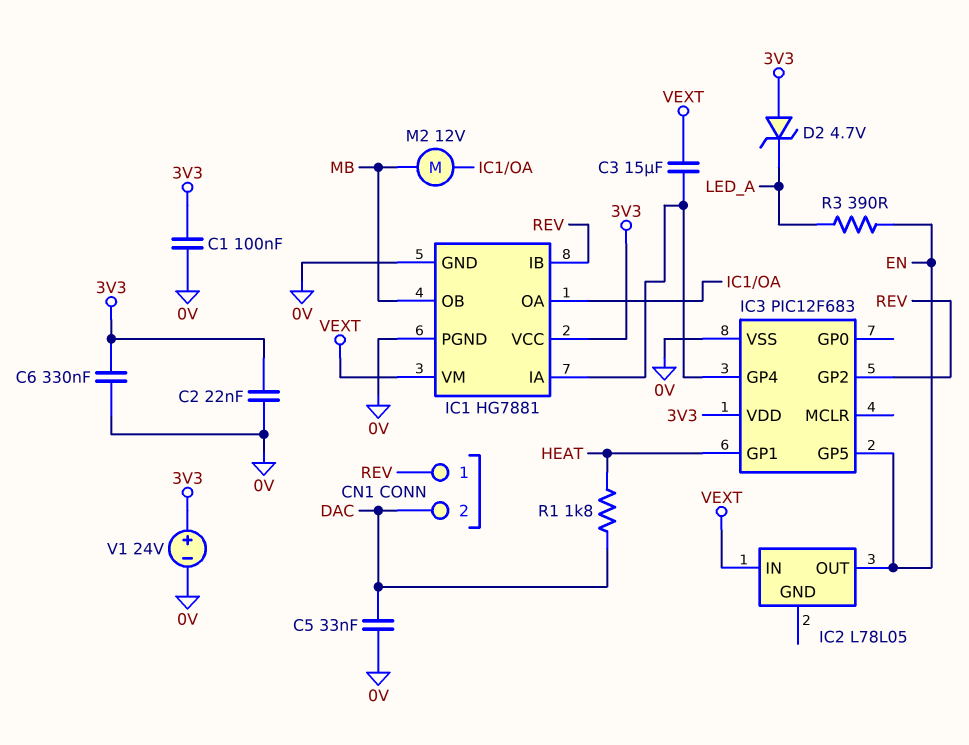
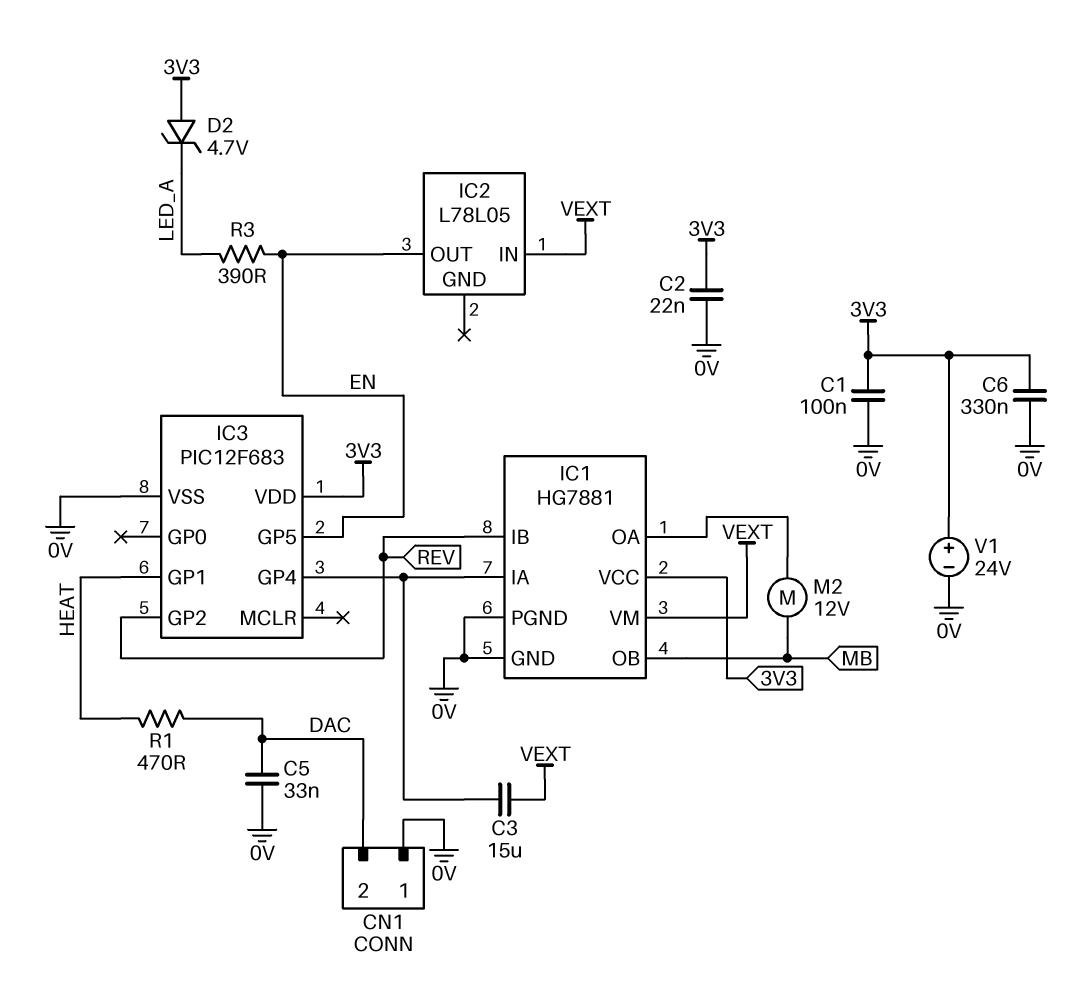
CN1 pin 1: REV -> 0V
R1: 1.8k (DAC, HEAT) -> 470 (DAC, HEAT)

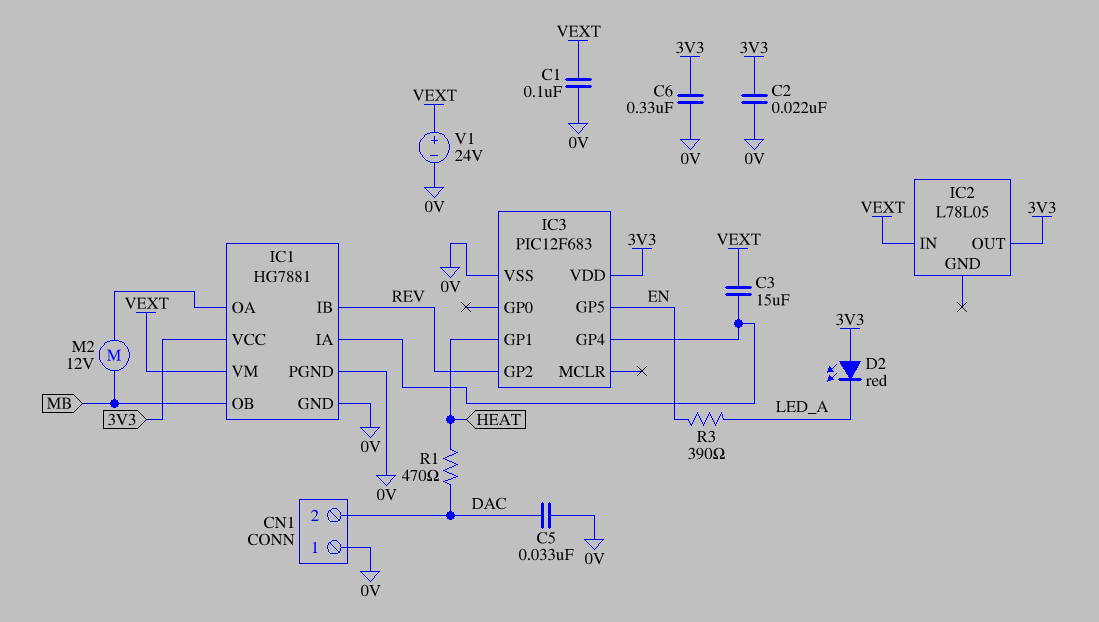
C1: 100nF (0V, 3V3) -> 100nF (0V, VEXT)
D2: zener 4.7V (A 3V3, K LED_A) -> LED red (A 3V3, K LED_A)
IC2 pin OUT: EN -> 3V3
V1: 24V (plus 3V3, minus 0V) -> 24V (plus VEXT, minus 0V)

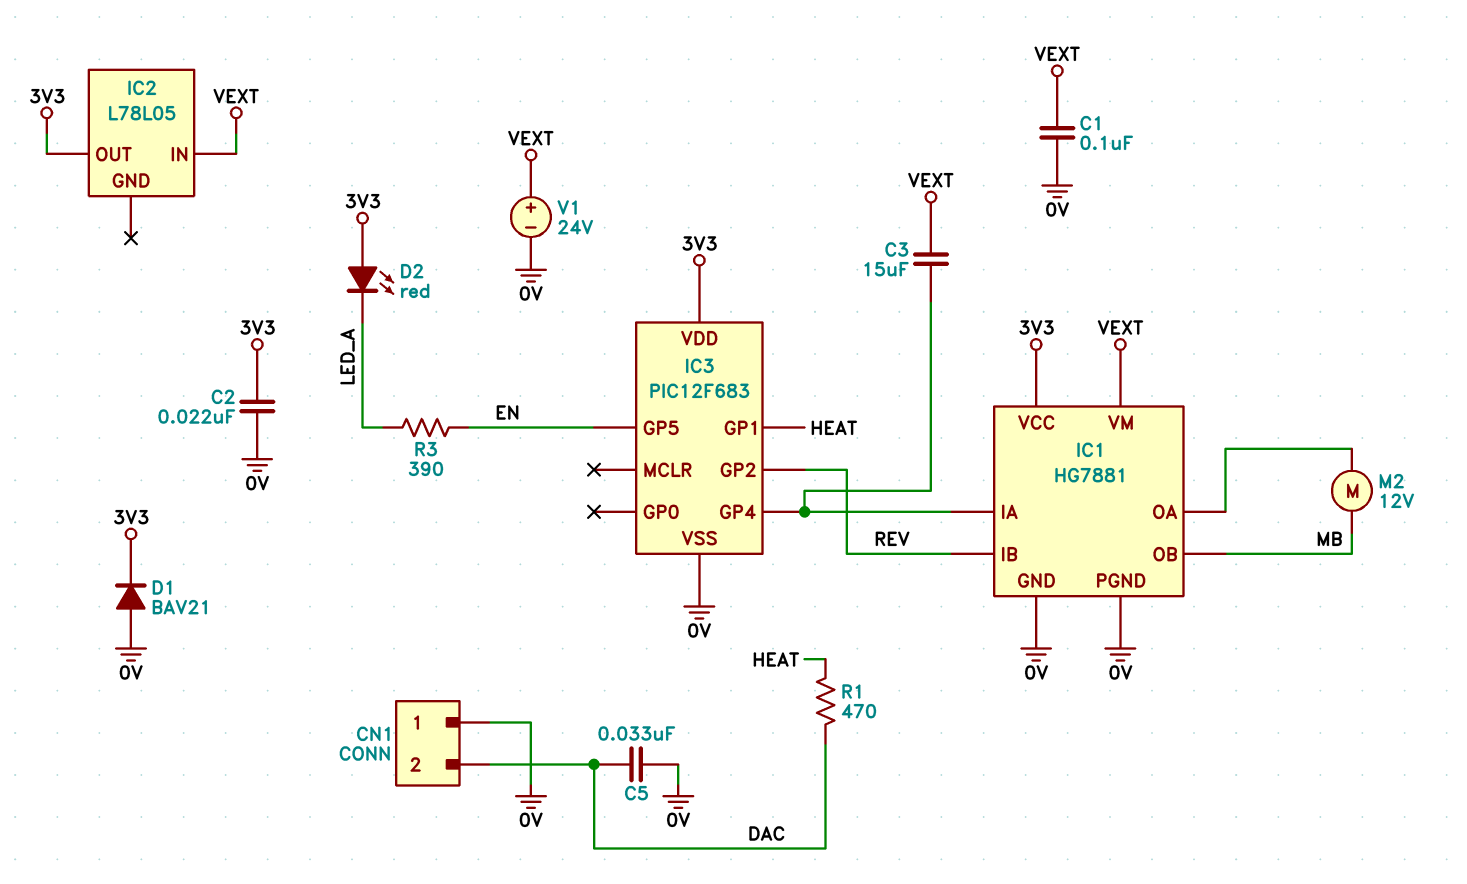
C6: 330nF (0V, 3V3) -> none
D1: none -> diode BAV21 (A 0V, K 3V3)

